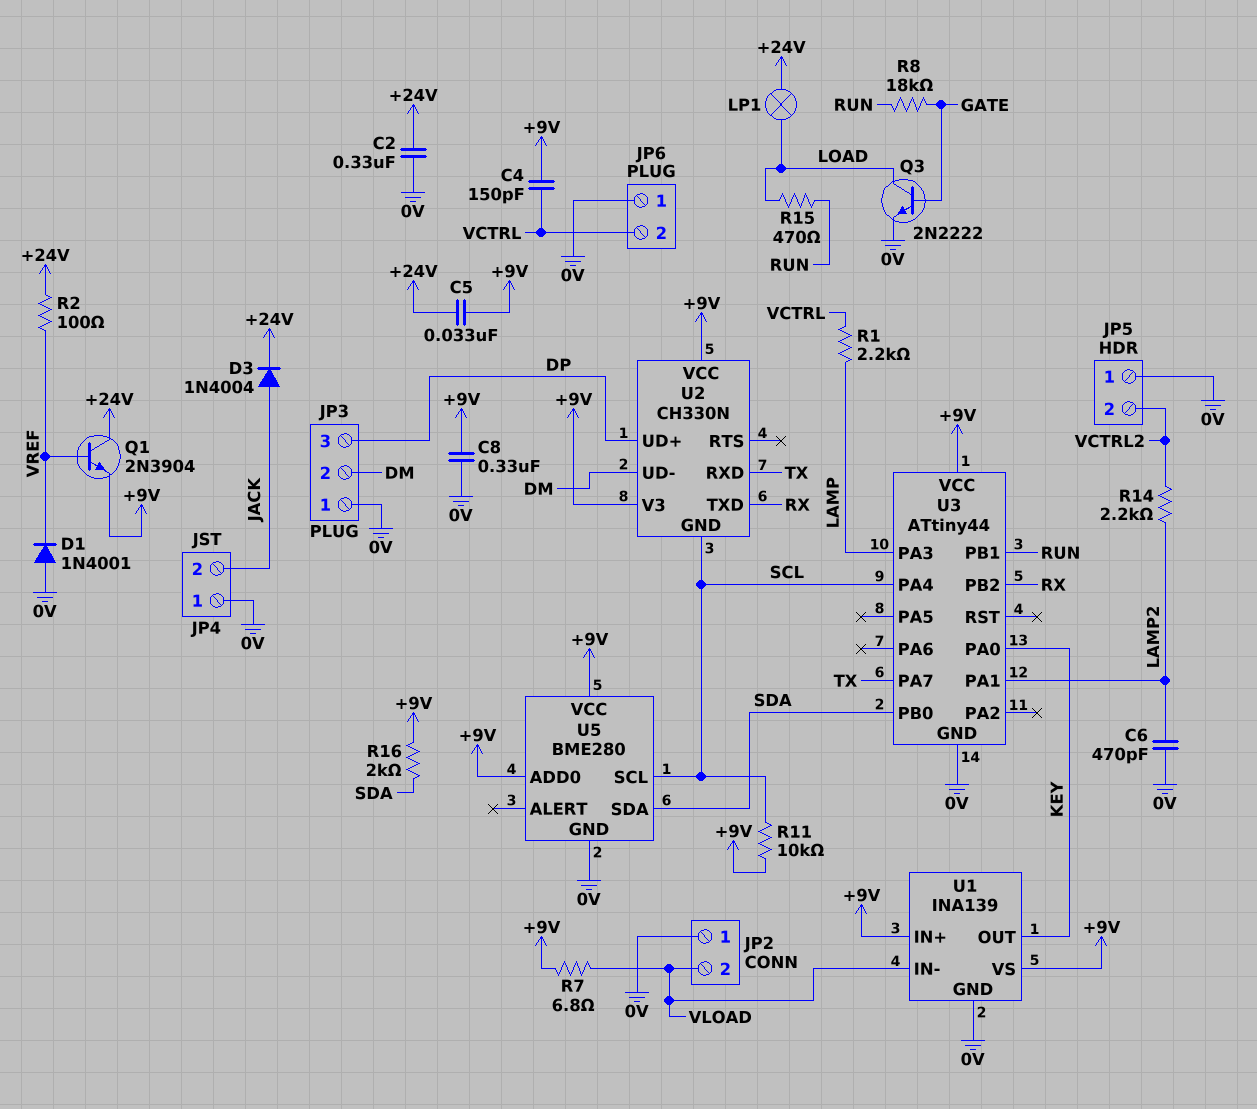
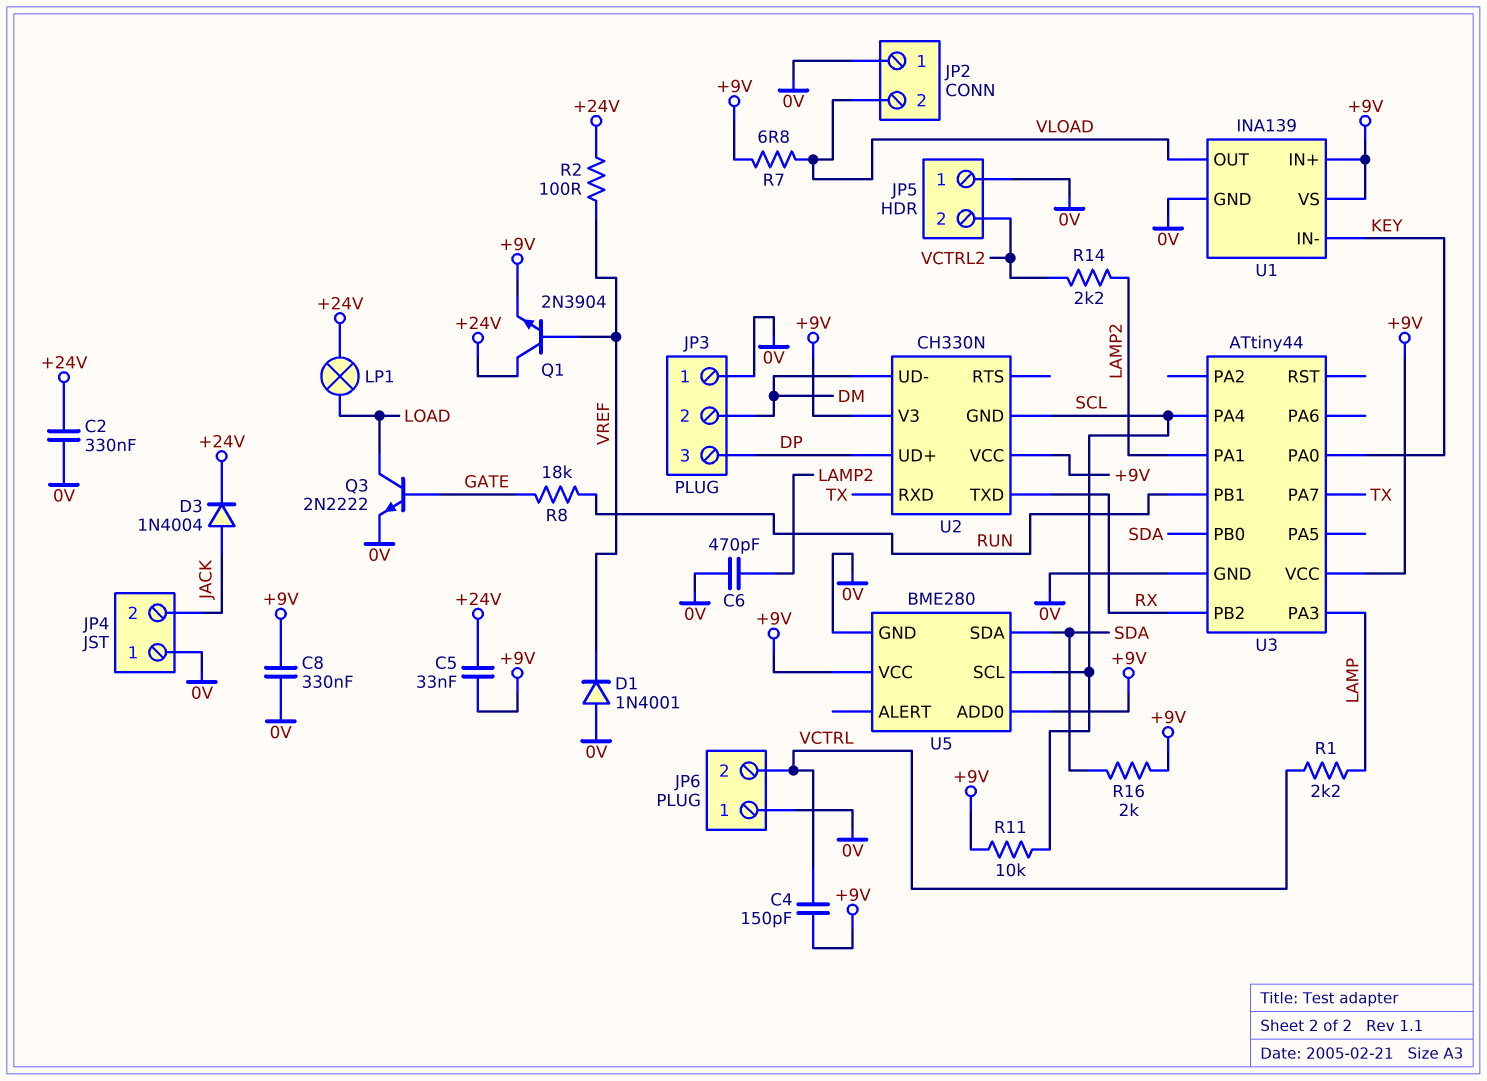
R15: 470 (LOAD, RUN) -> none
U1 pin IN-: VLOAD -> KEY
U1 pin OUT: KEY -> VLOAD

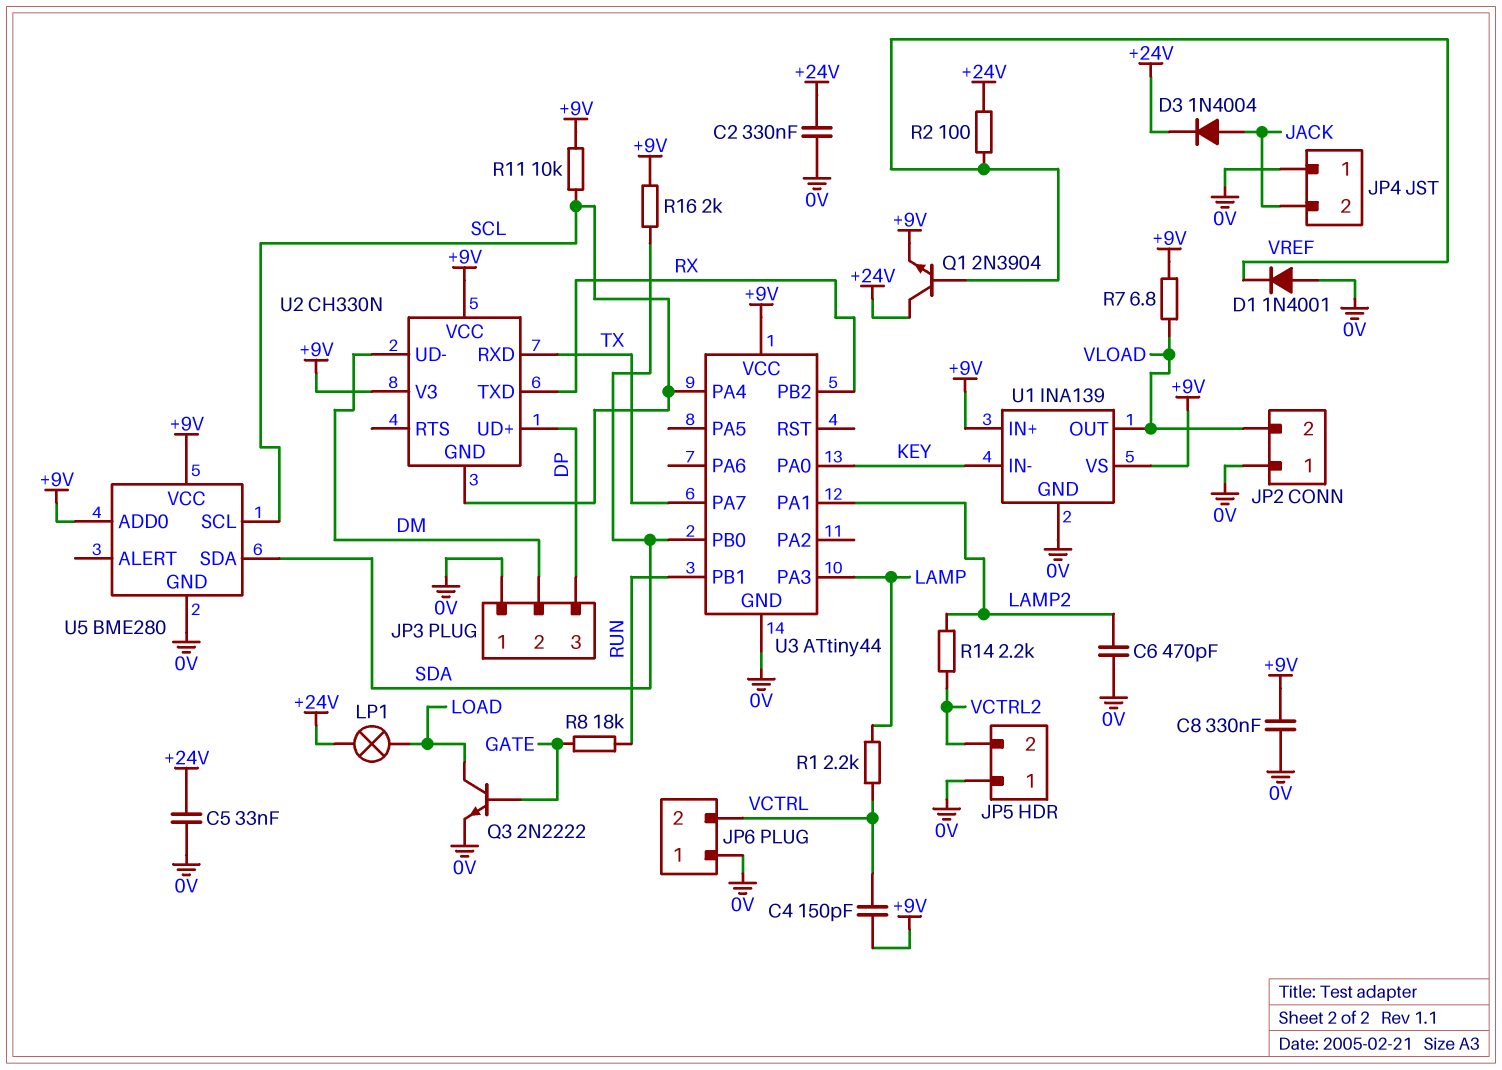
C5: 33nF (+9V, +24V) -> 33nF (+24V, 0V)

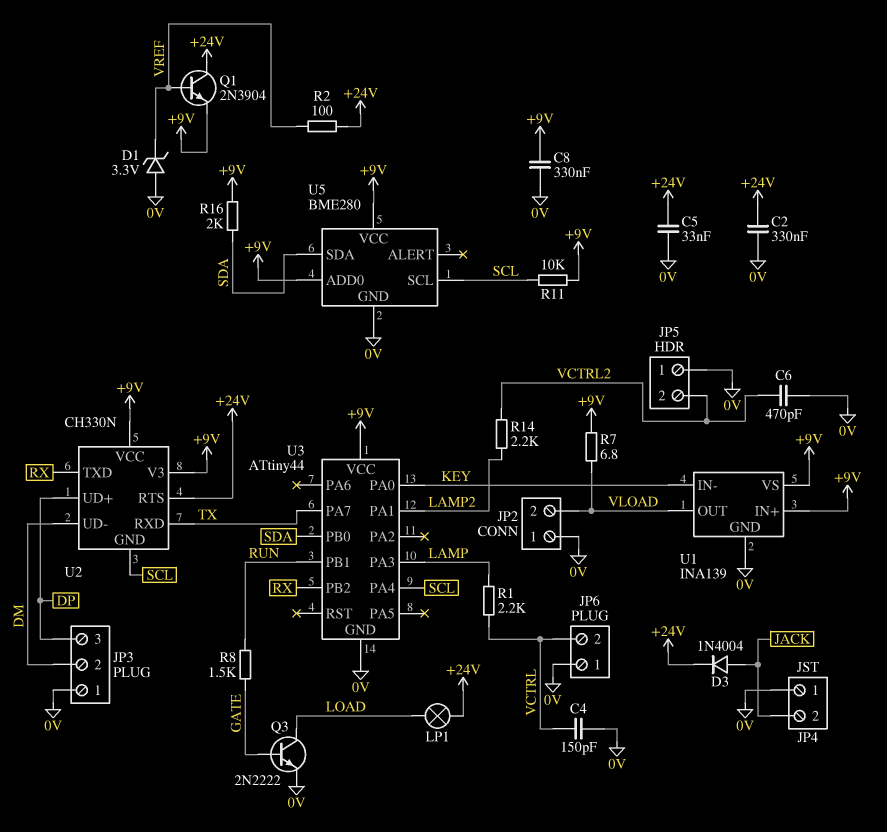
C4: 150pF (+9V, VCTRL) -> 150pF (0V, VCTRL)
C6: 470pF (0V, LAMP2) -> 470pF (0V, VCTRL2)
D1: diode 1N4001 (A 0V, K VREF) -> zener 3.3V (A 0V, K VREF)
R8: 18k (GATE, RUN) -> 1.5k (GATE, RUN)
U2 pin RTS: none -> +24V

